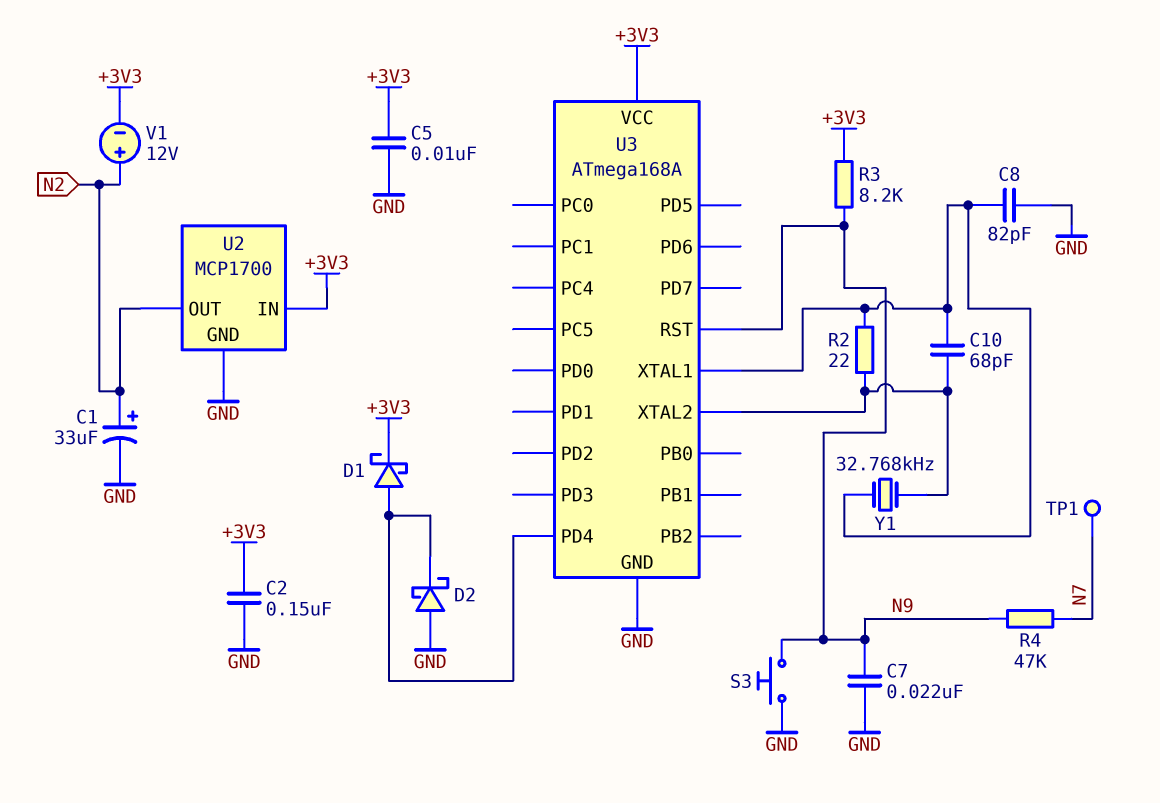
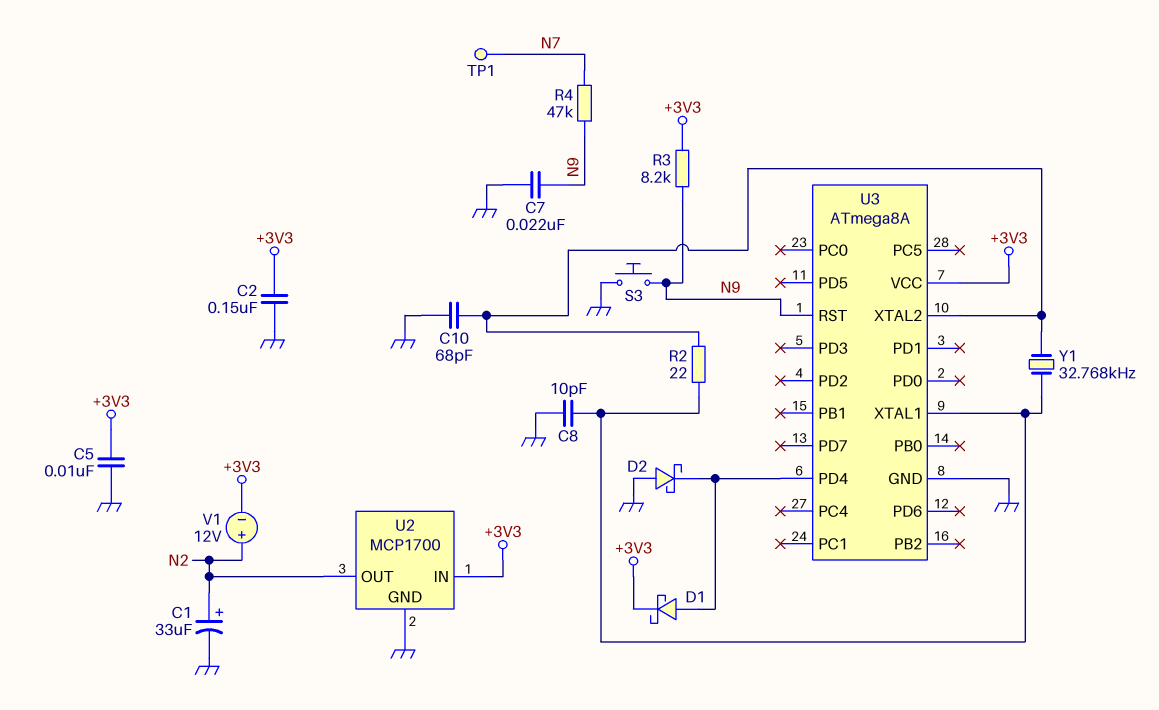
C8: 82pF (GND, U3/XTAL1) -> 10pF (GND, U3/XTAL1)
C10: 68pF (U3/XTAL1, U3/XTAL2) -> 68pF (GND, U3/XTAL2)
U3: ATmega168A -> ATmega8A

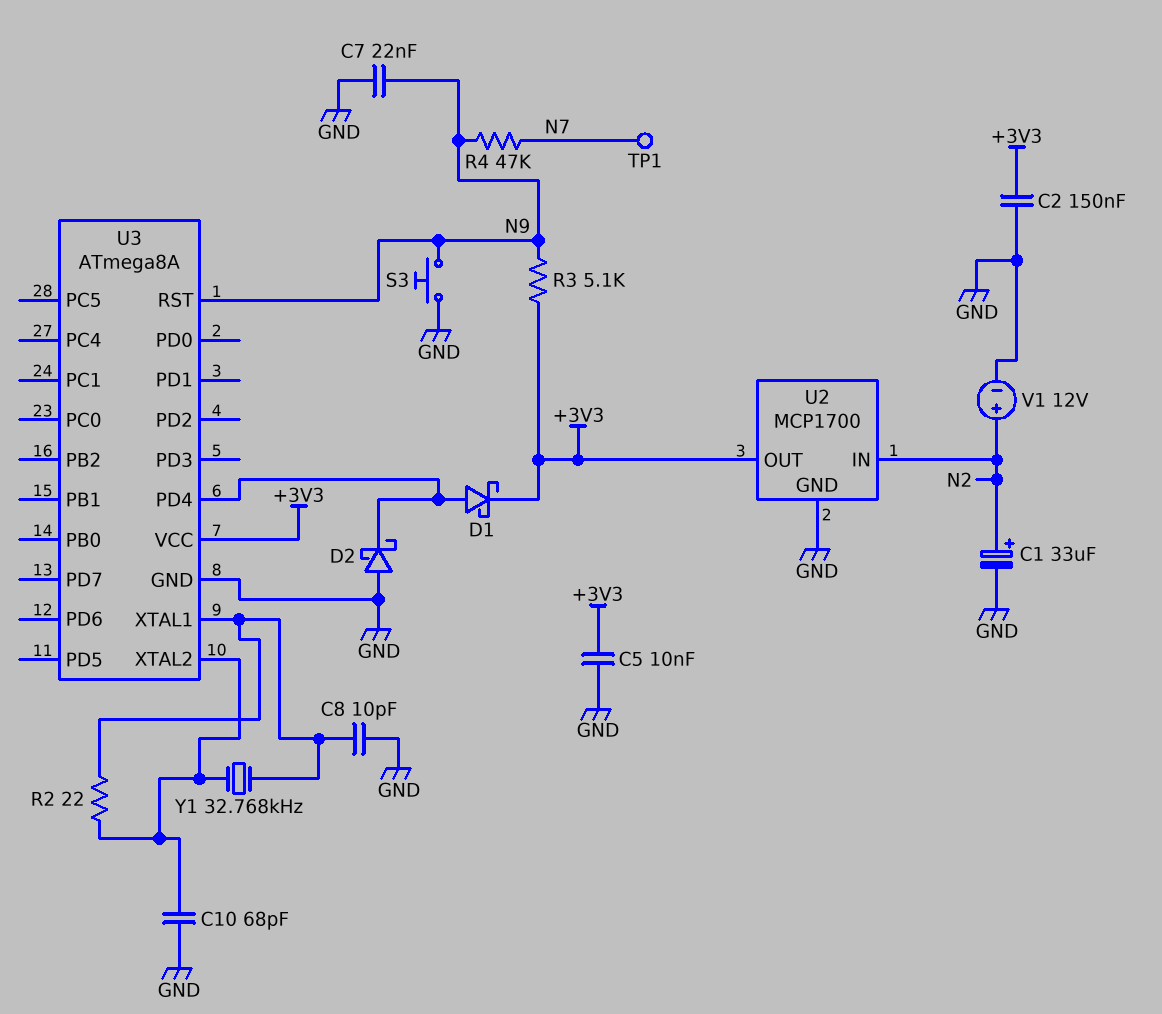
R3: 8.2k (+3V3, N9) -> 5.1k (+3V3, N9)
U2 pin IN: +3V3 -> N2
U2 pin OUT: N2 -> +3V3
V1: 12V (plus N2, minus +3V3) -> 12V (plus N2, minus GND)

